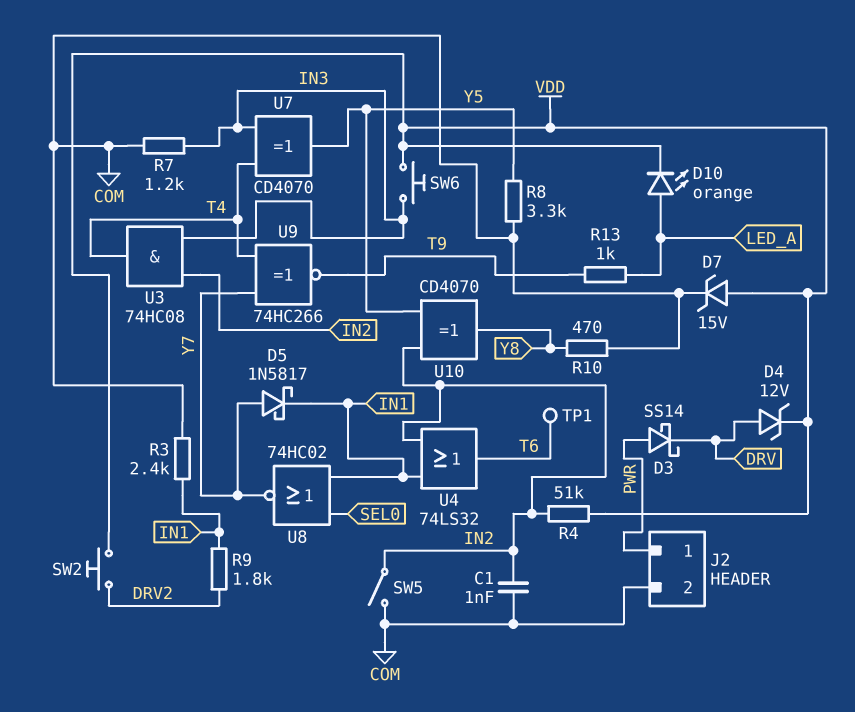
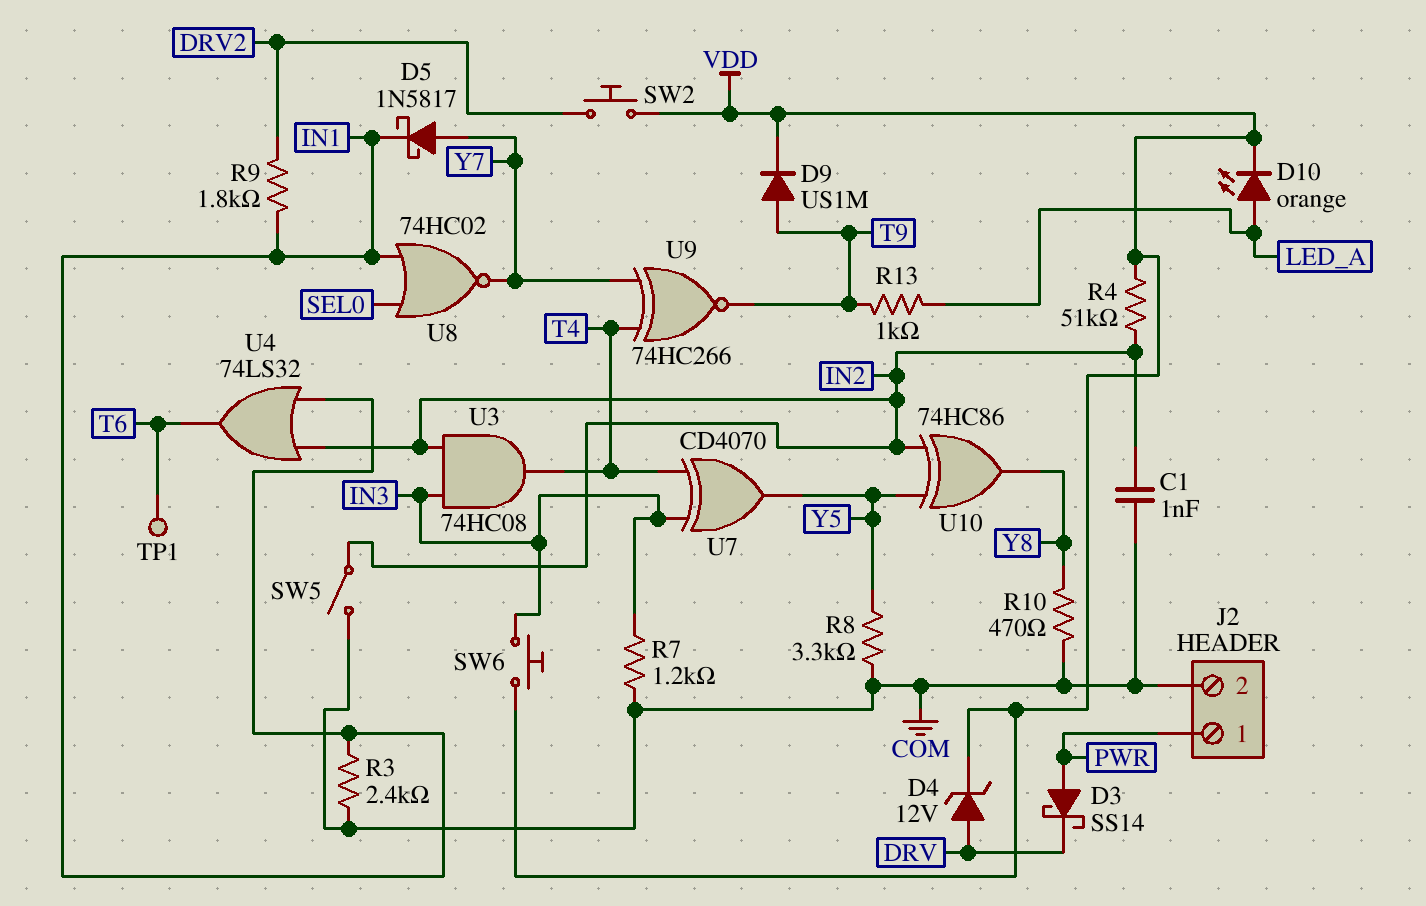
D7: zener 15V (A VDD, K COM) -> none
D9: none -> diode US1M (A T9, K VDD)
U10: XOR CD4070 (in IN2, in Y5, out Y8) -> XOR 74HC86 (in IN2, in Y5, out Y8)

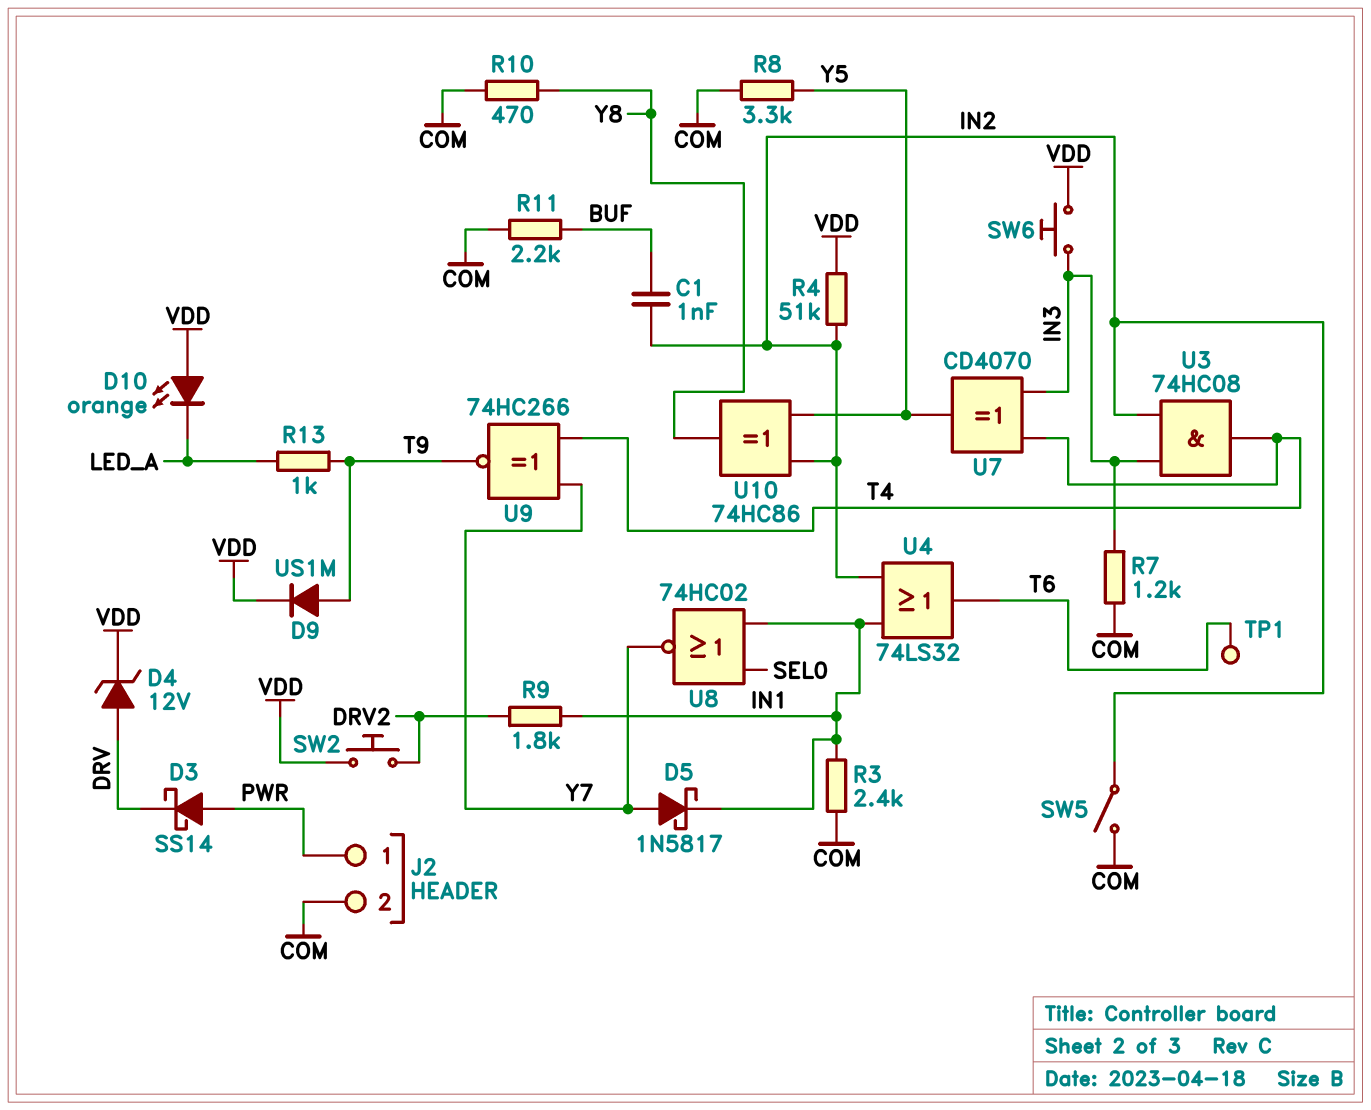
C1: 1nF (COM, IN2) -> 1nF (BUF, IN2)
D10: LED orange (A LED_A, K VDD) -> LED orange (A VDD, K LED_A)
R11: none -> 2.2k (BUF, COM)

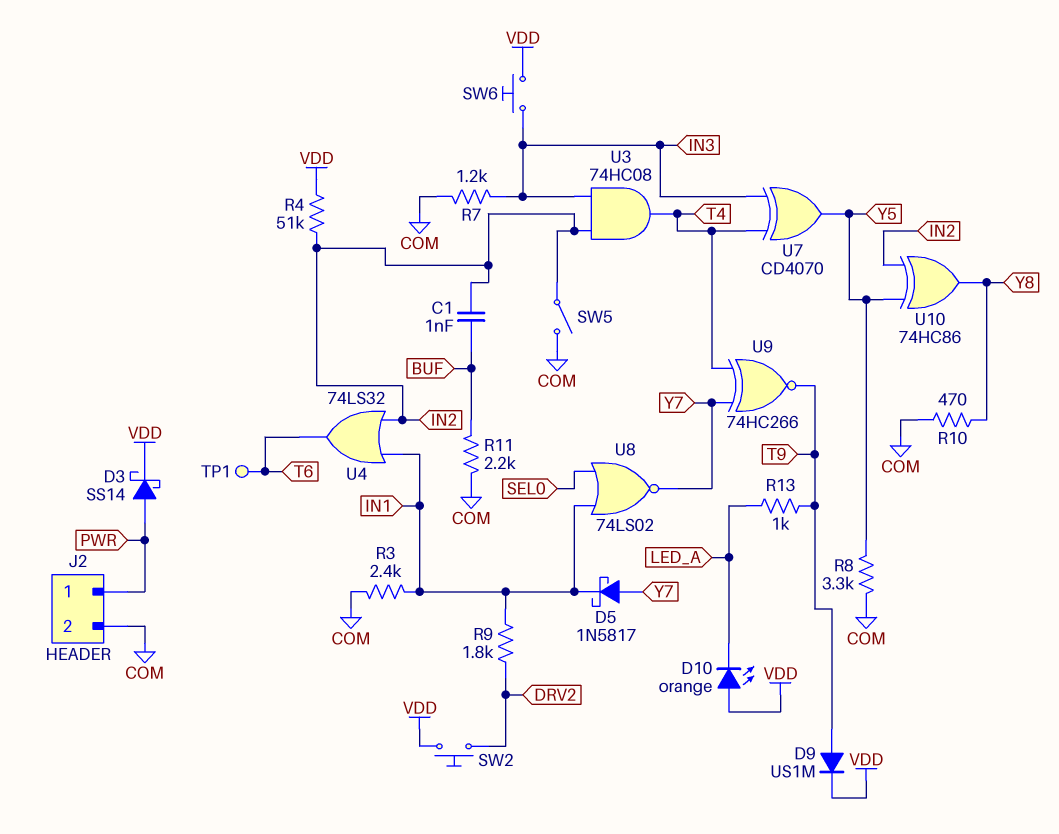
D3: schottky SS14 (A PWR, K DRV) -> schottky SS14 (A PWR, K VDD)
D4: zener 12V (A DRV, K VDD) -> none
U8: NOR 74HC02 (in IN1, in SEL0, out Y7) -> NOR 74LS02 (in IN1, in SEL0, out Y7)

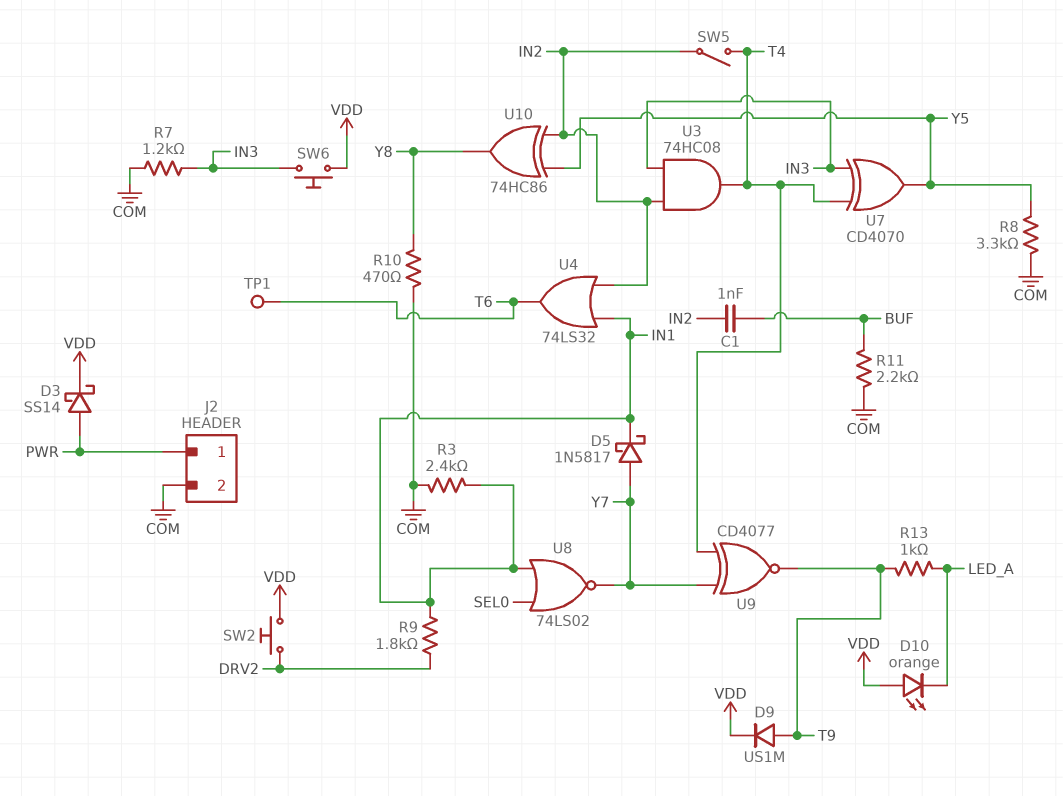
R4: 51k (IN2, VDD) -> none
SW5: switch (COM, IN2) -> switch (IN2, T4)
U9: XNOR 74HC266 (in T4, in Y7, out T9) -> XNOR CD4077 (in T4, in Y7, out T9)

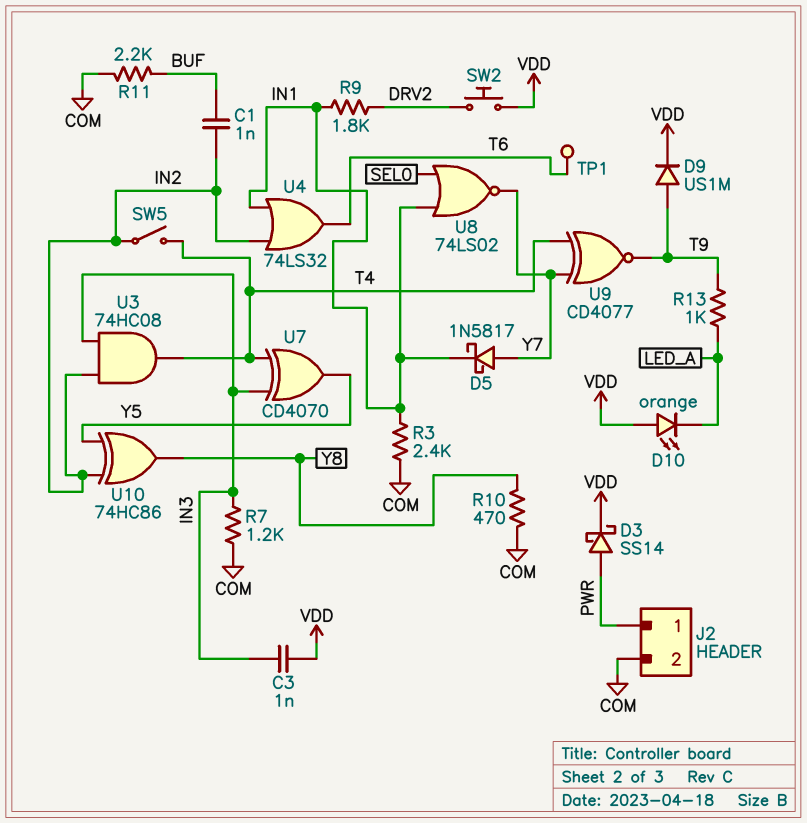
C3: none -> 1nF (IN3, VDD)
R8: 3.3k (COM, Y5) -> none
SW6: button (IN3, VDD) -> none

